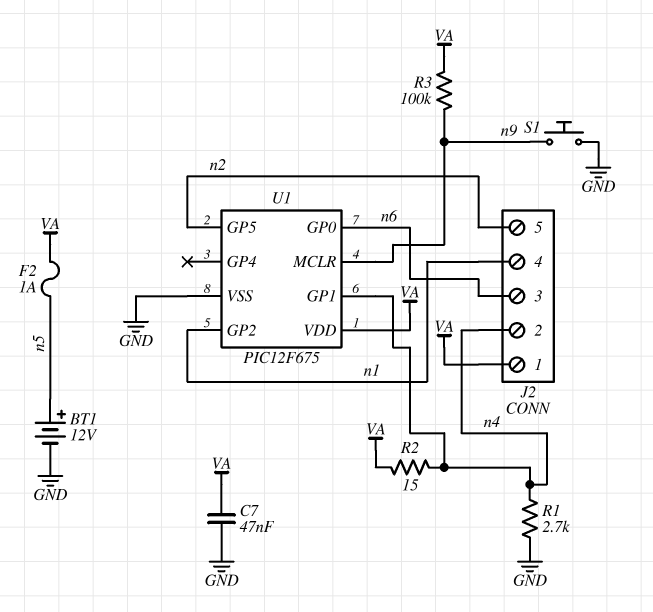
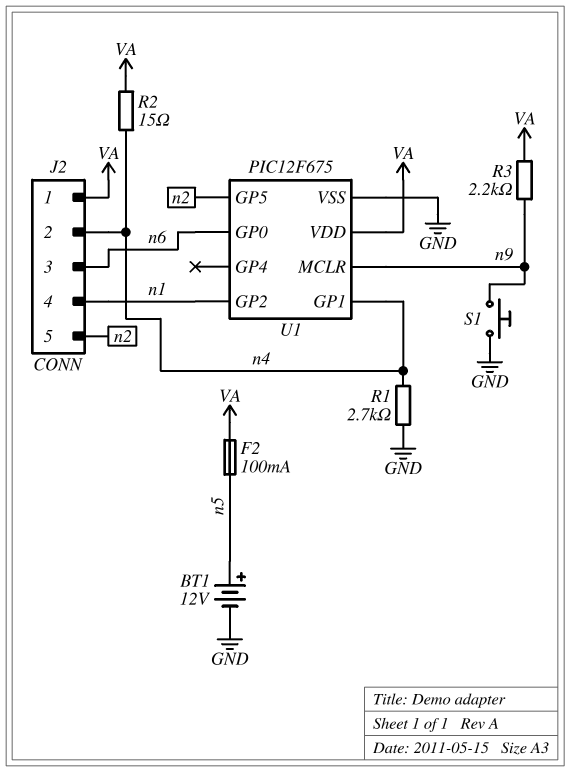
C7: 47nF (GND, VA) -> none
F2: 1A (VA, n5) -> 100mA (VA, n5)
R3: 100k (VA, n9) -> 2.2k (VA, n9)

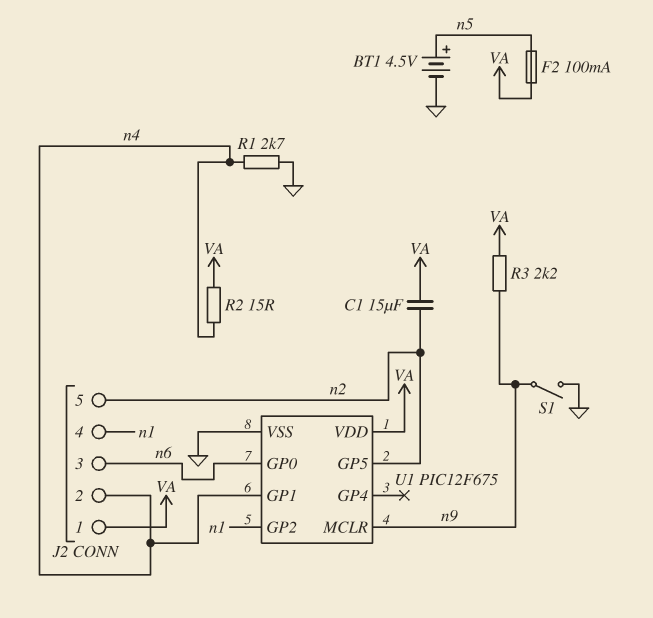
BT1: 12V (plus n5, minus GND) -> 4.5V (plus n5, minus GND)
C1: none -> 15uF (VA, n2)
S1: button (GND, n9) -> switch (GND, n9)

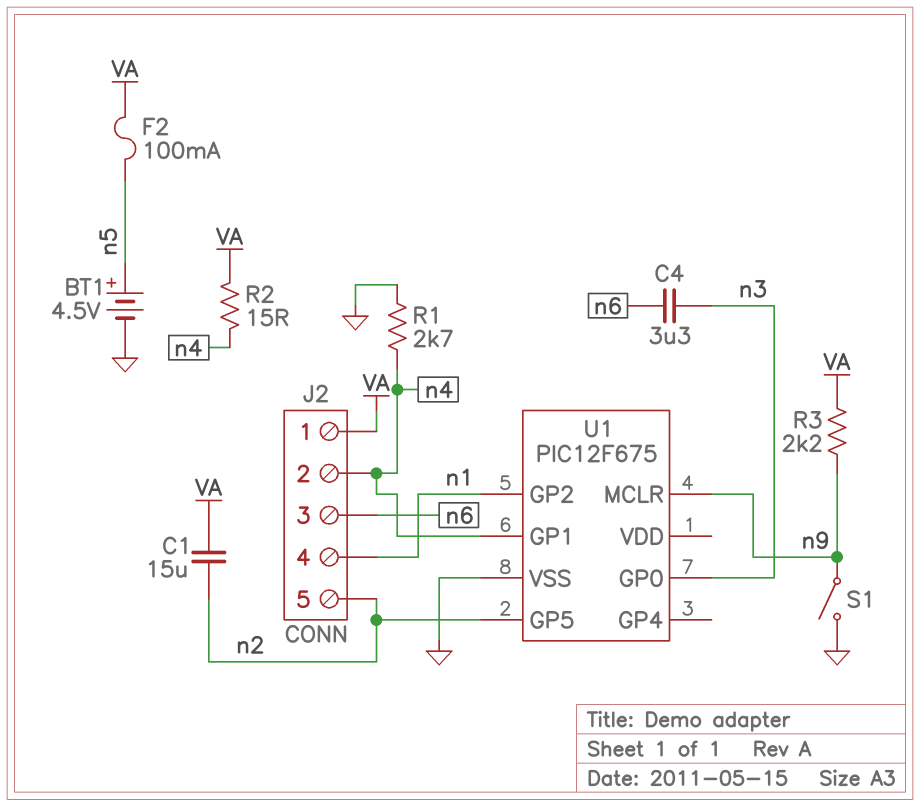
C4: none -> 3.3uF (n3, n6)
U1 pin GP0: n6 -> n3
U1 pin VDD: VA -> none

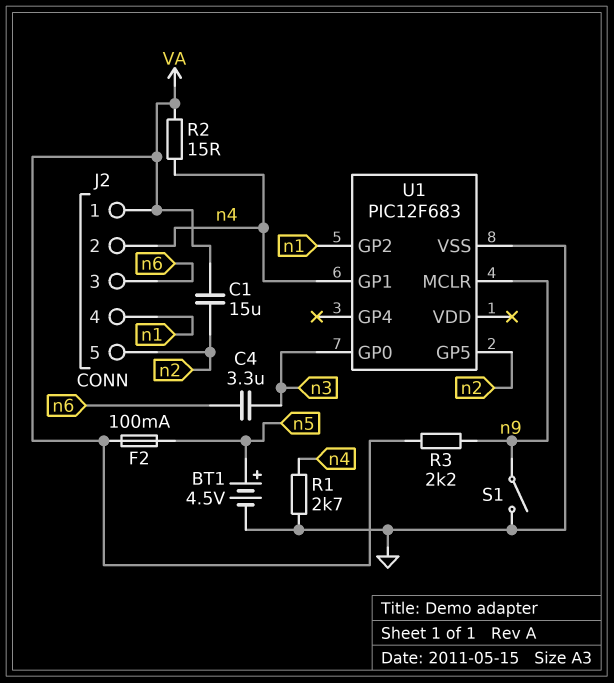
U1: PIC12F675 -> PIC12F683

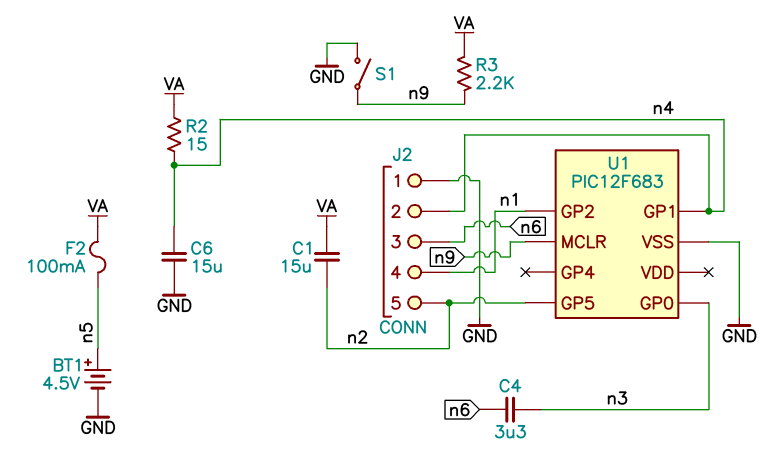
C6: none -> 15uF (GND, n4)
J2 pin 1: VA -> GND
R1: 2.7k (GND, n4) -> none

